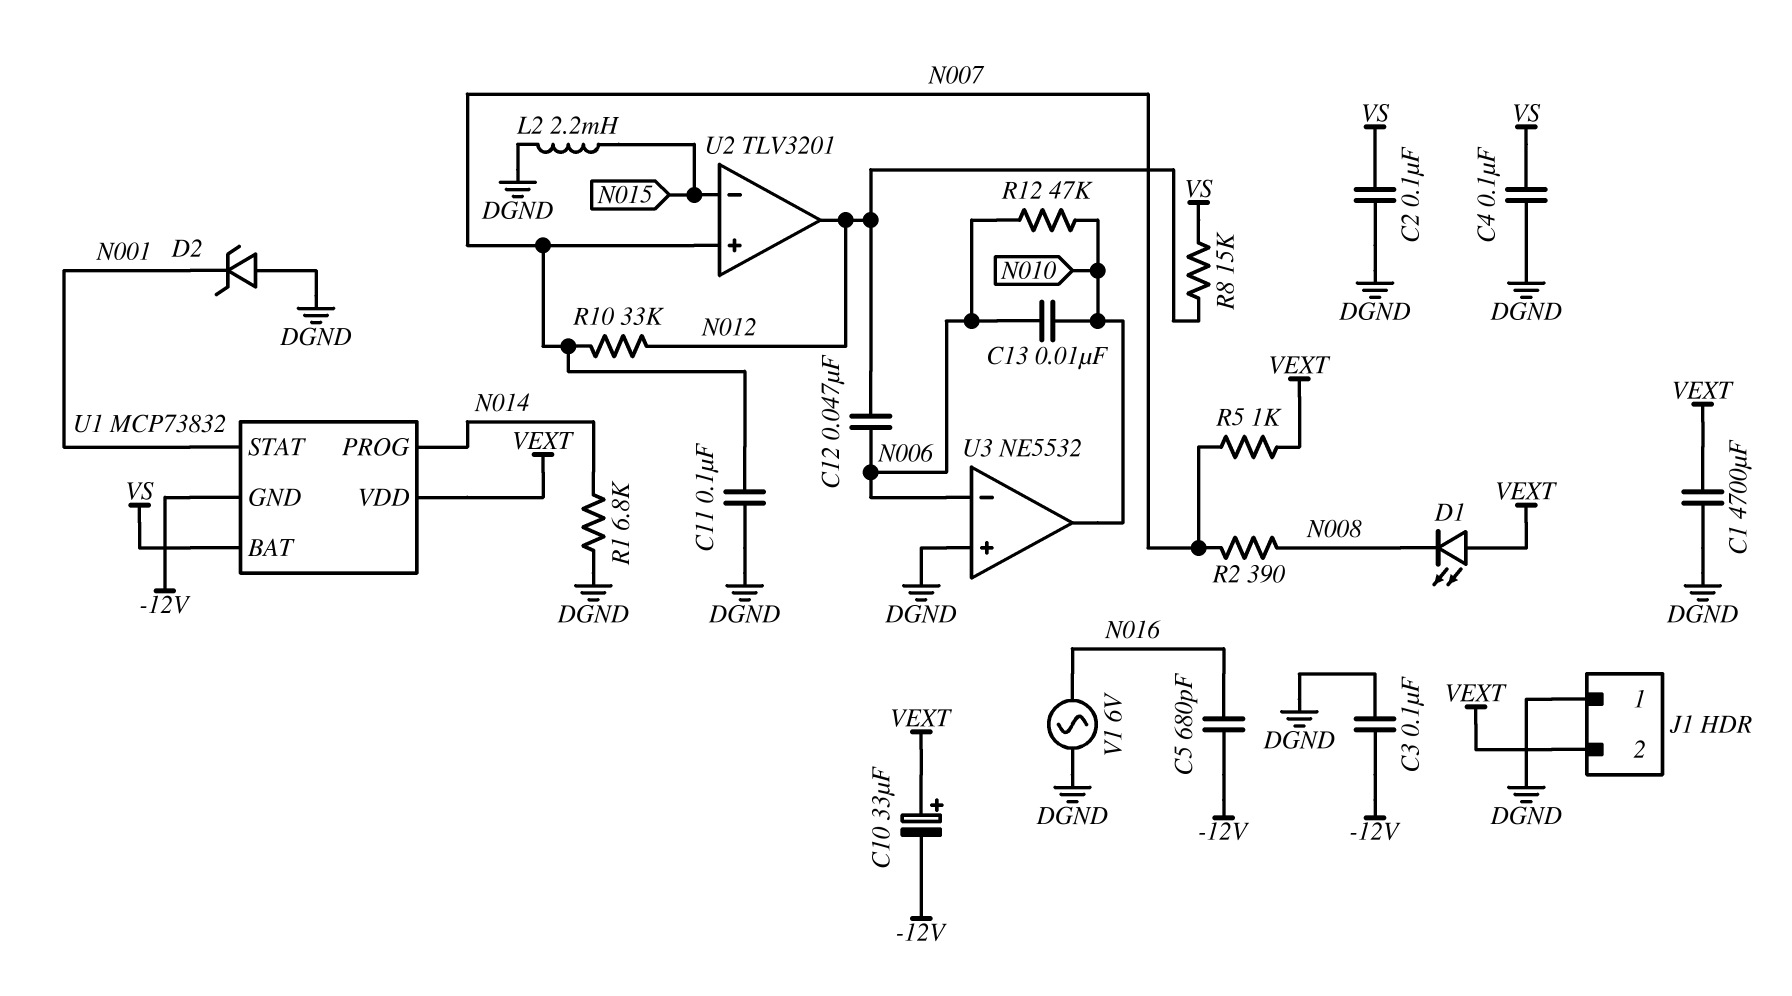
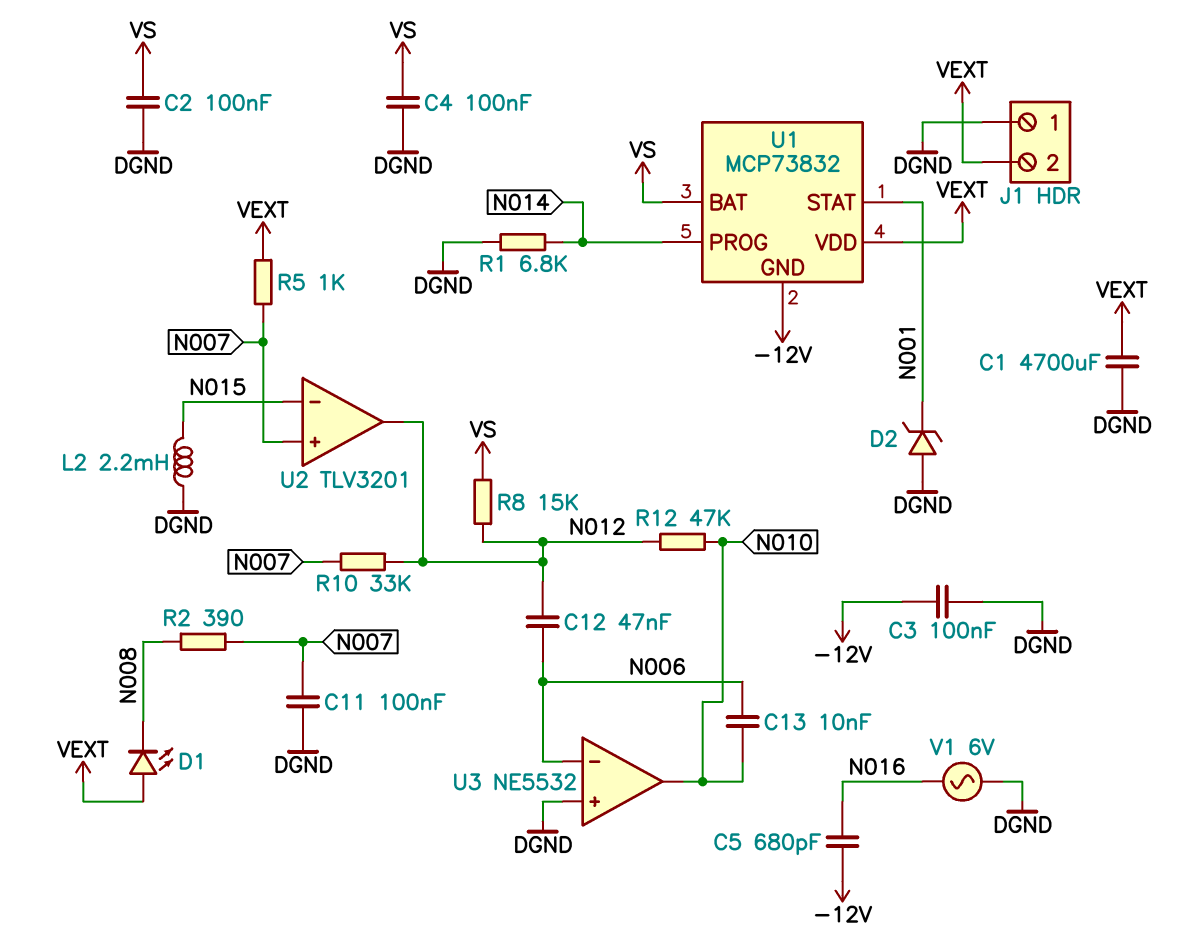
C10: 33uF (plus VEXT, minus -12V) -> none
R12: 47k (N006, N010) -> 47k (N010, N012)

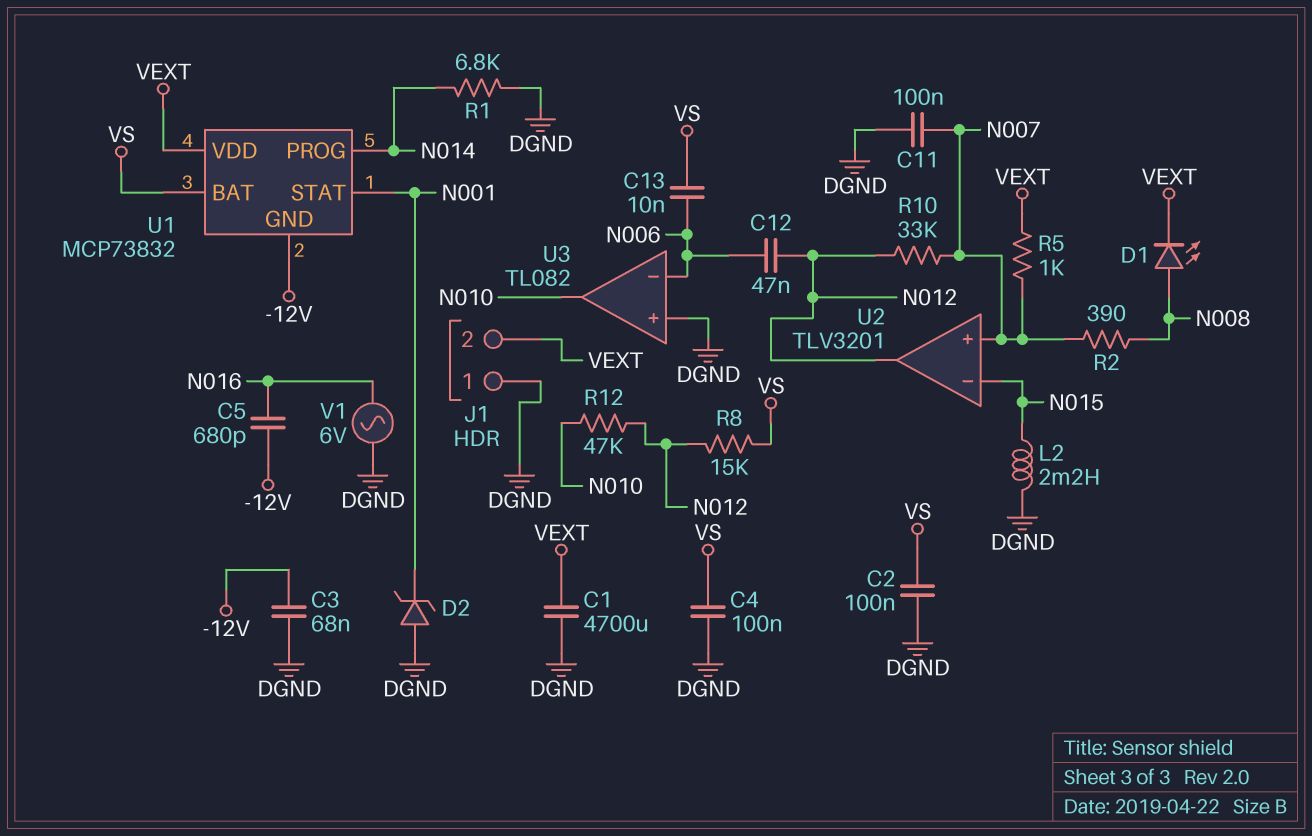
C3: 100nF (-12V, DGND) -> 68nF (-12V, DGND)
C13: 10nF (N006, N010) -> 10nF (N006, VS)
D1: LED (A VEXT, K N008) -> LED (A N008, K VEXT)
U3: NE5532 -> TL082

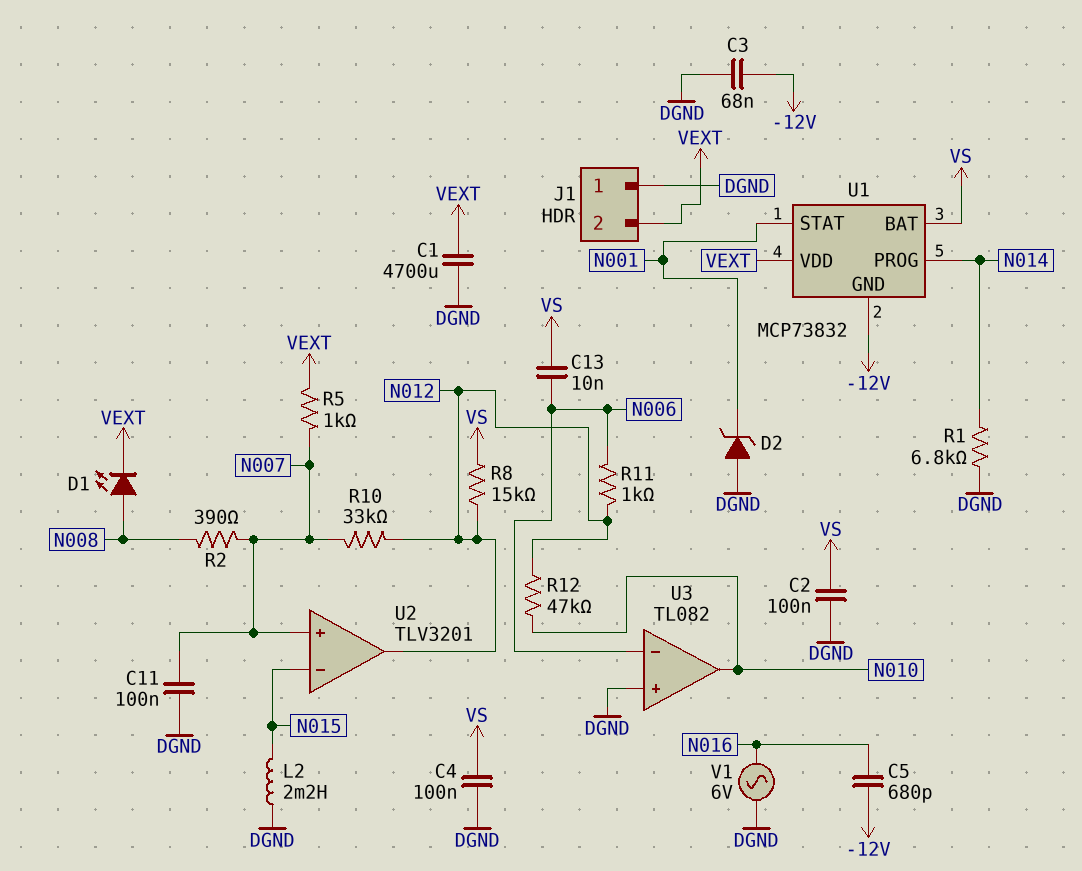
C12: 47nF (N006, N012) -> none
R11: none -> 1k (N006, N012)

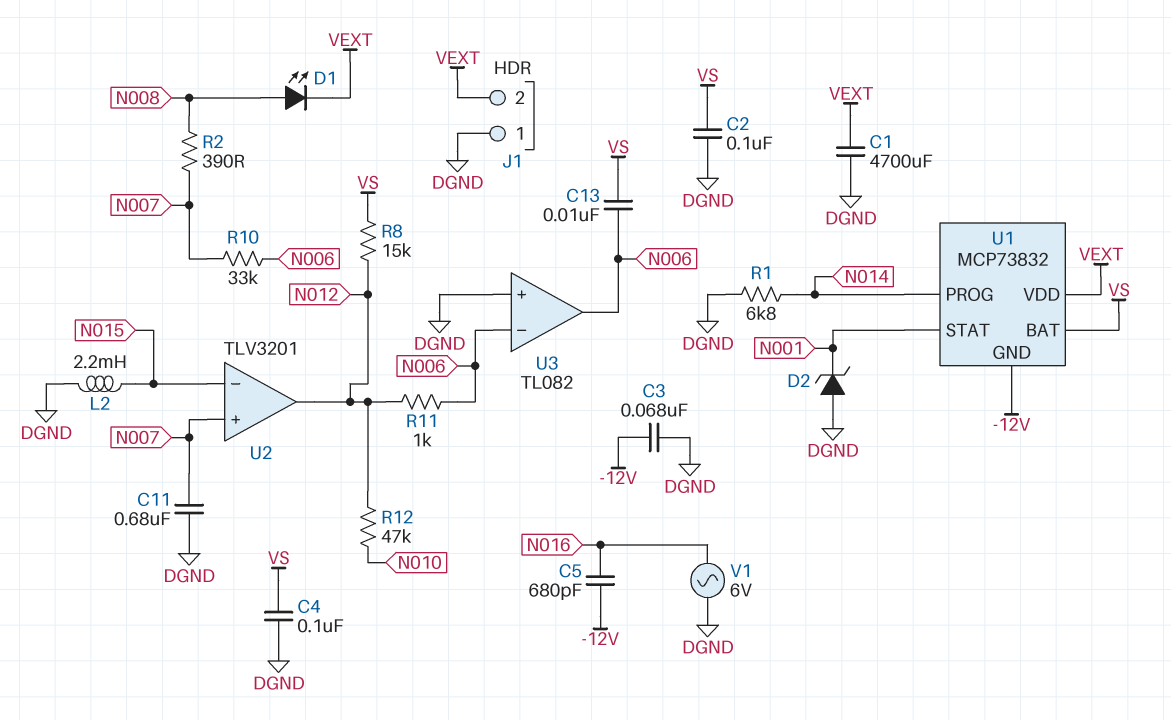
C11: 100nF (DGND, N007) -> 680nF (DGND, N007)
R5: 1k (N007, VEXT) -> none
R10: 33k (N007, N012) -> 33k (N006, N007)
U3 pin out: N010 -> N006

